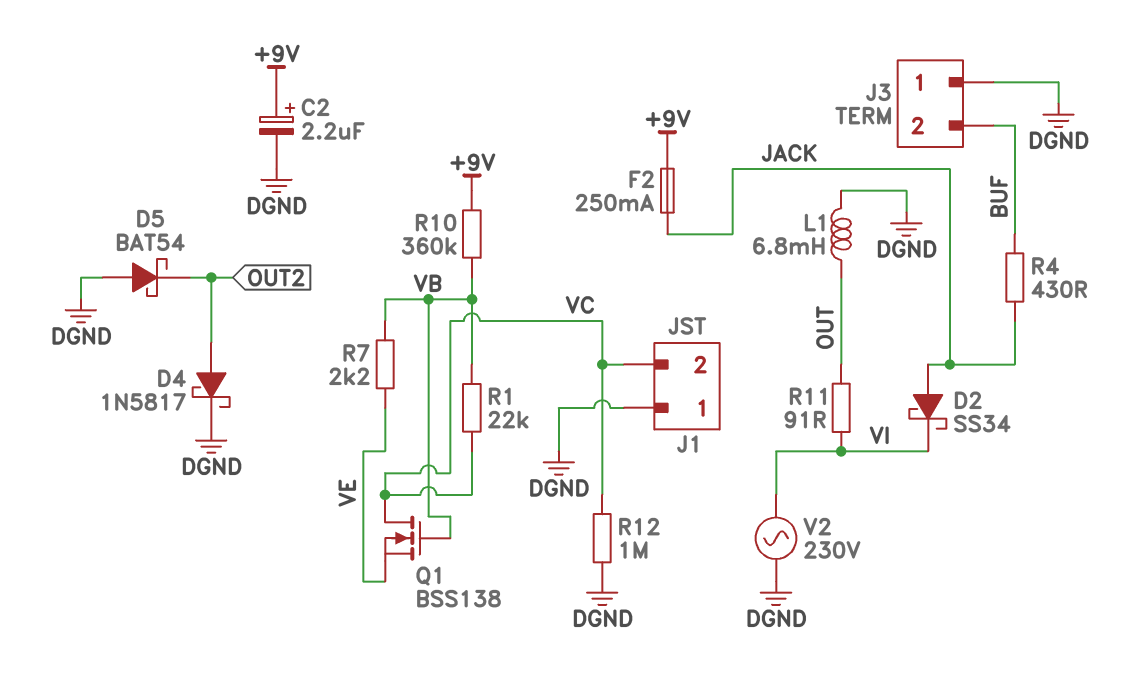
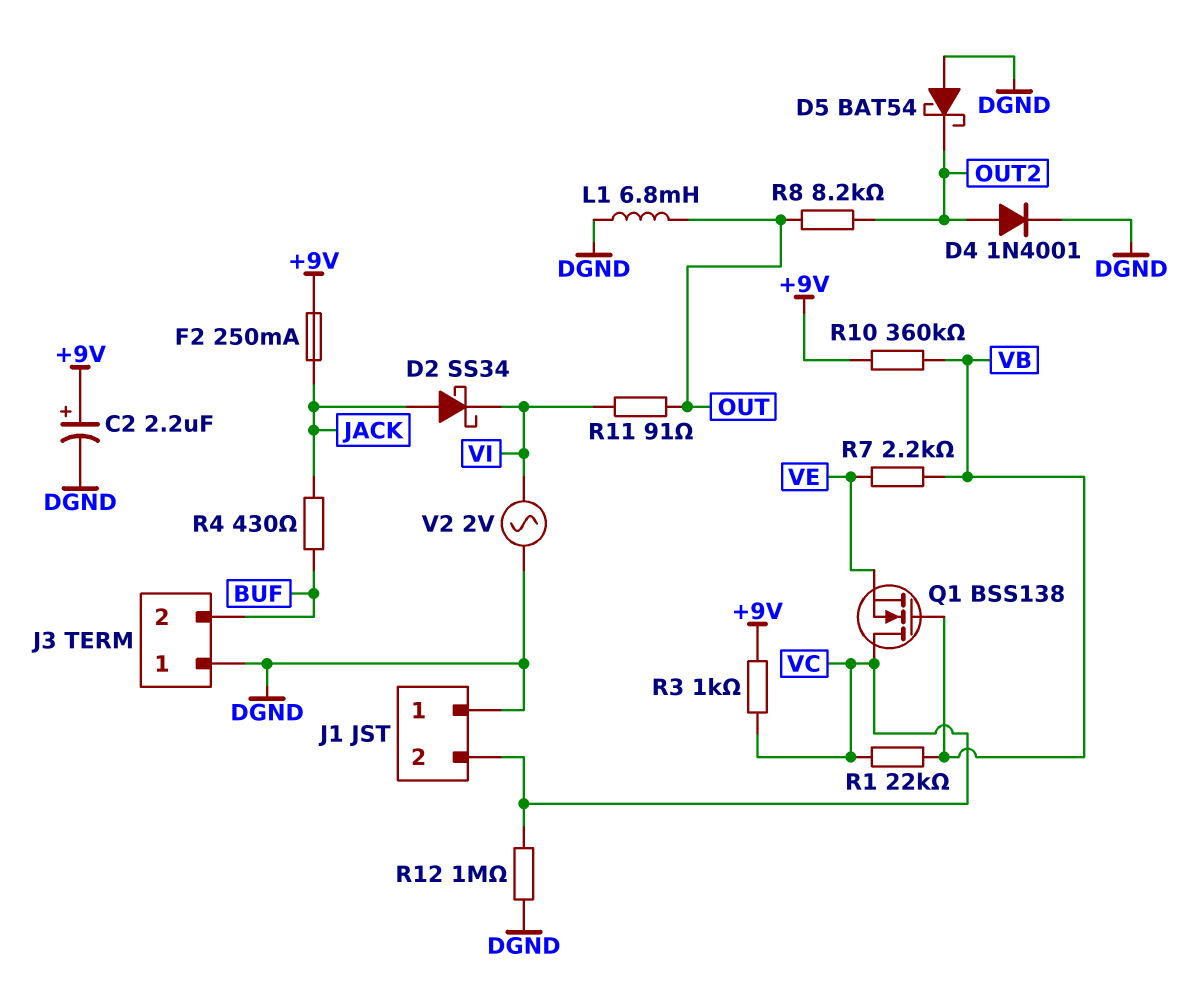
D4: schottky 1N5817 (A OUT2, K DGND) -> diode 1N4001 (A OUT2, K DGND)
R3: none -> 1k (+9V, VC)
R8: none -> 8.2k (OUT, OUT2)
V2: AC 230V (DGND, VI) -> AC 2V (DGND, VI)

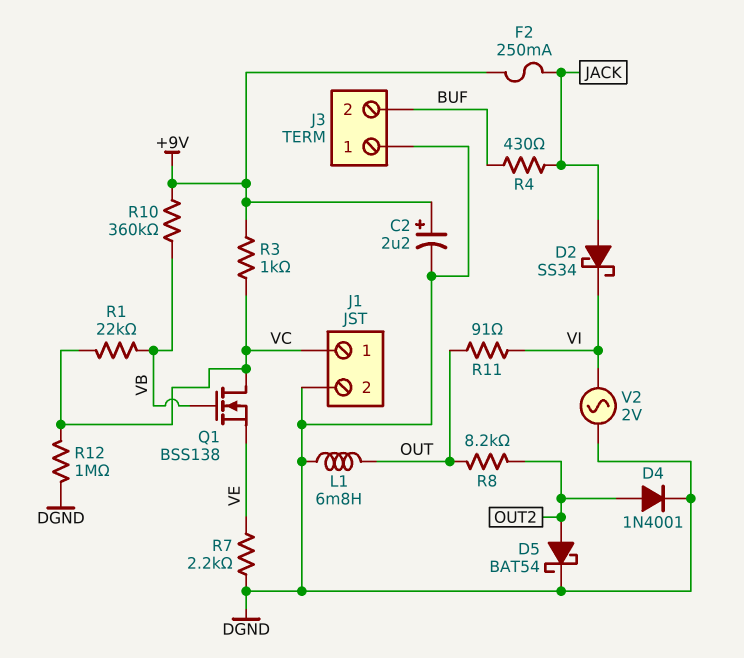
D5: schottky BAT54 (A DGND, K OUT2) -> schottky BAT54 (A OUT2, K DGND)
J1 pin 1: DGND -> VC
J1 pin 2: VC -> DGND
R7: 2.2k (VB, VE) -> 2.2k (DGND, VE)

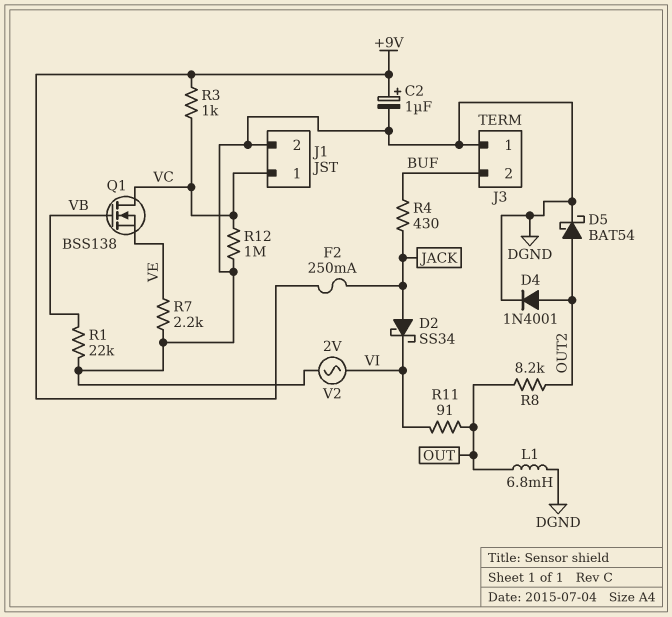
C2: 2.2uF (plus +9V, minus DGND) -> 1uF (plus +9V, minus DGND)
R1: 22k (VB, VC) -> 22k (DGND, VB)
R10: 360k (+9V, VB) -> none

